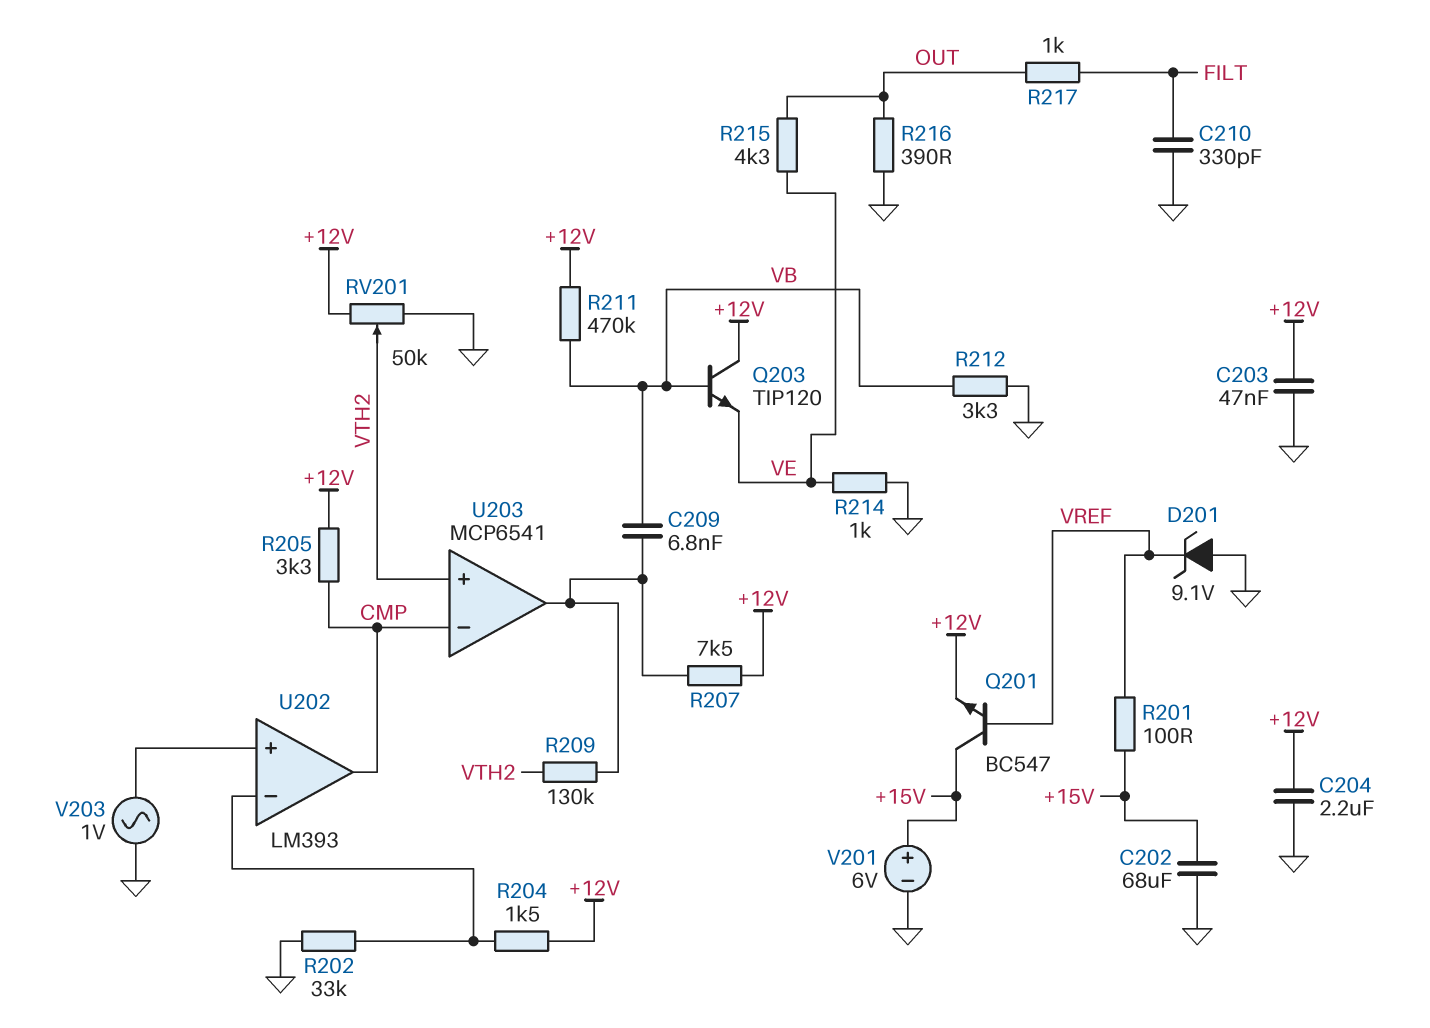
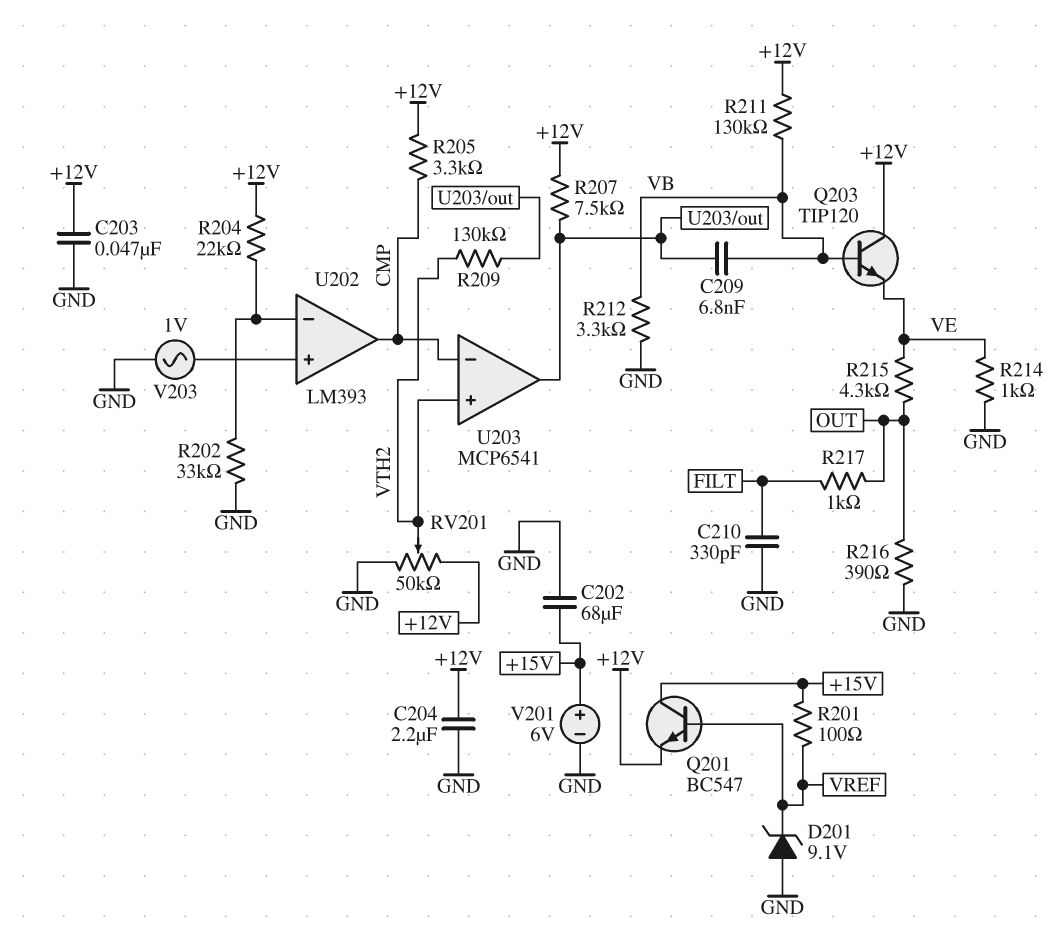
R204: 1.5k (+12V, U202/in-) -> 22k (+12V, U202/in-)
R211: 470k (+12V, VB) -> 130k (+12V, VB)

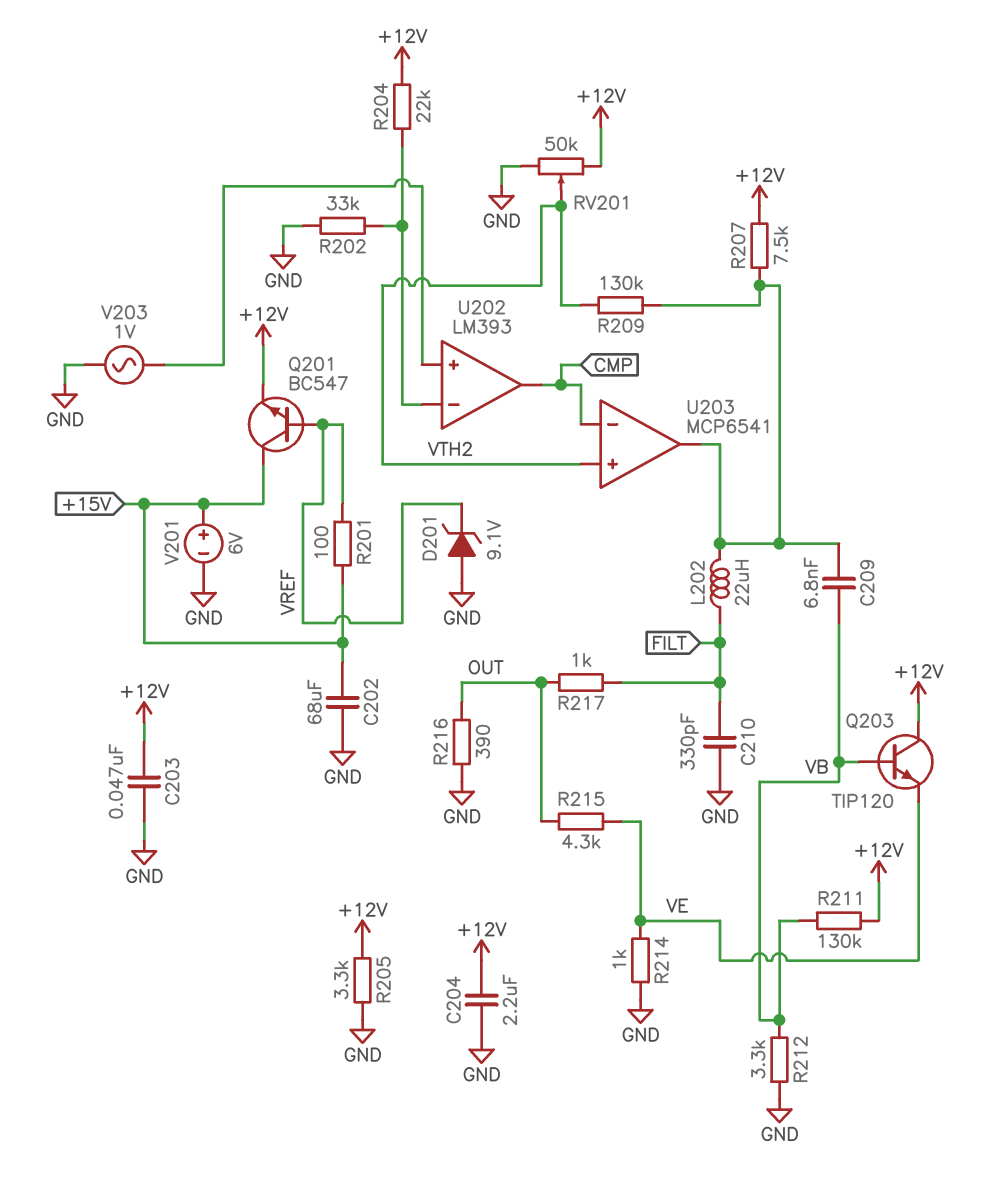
L202: none -> 22uH (FILT, U203/out)
R205: 3.3k (+12V, CMP) -> 3.3k (+12V, GND)

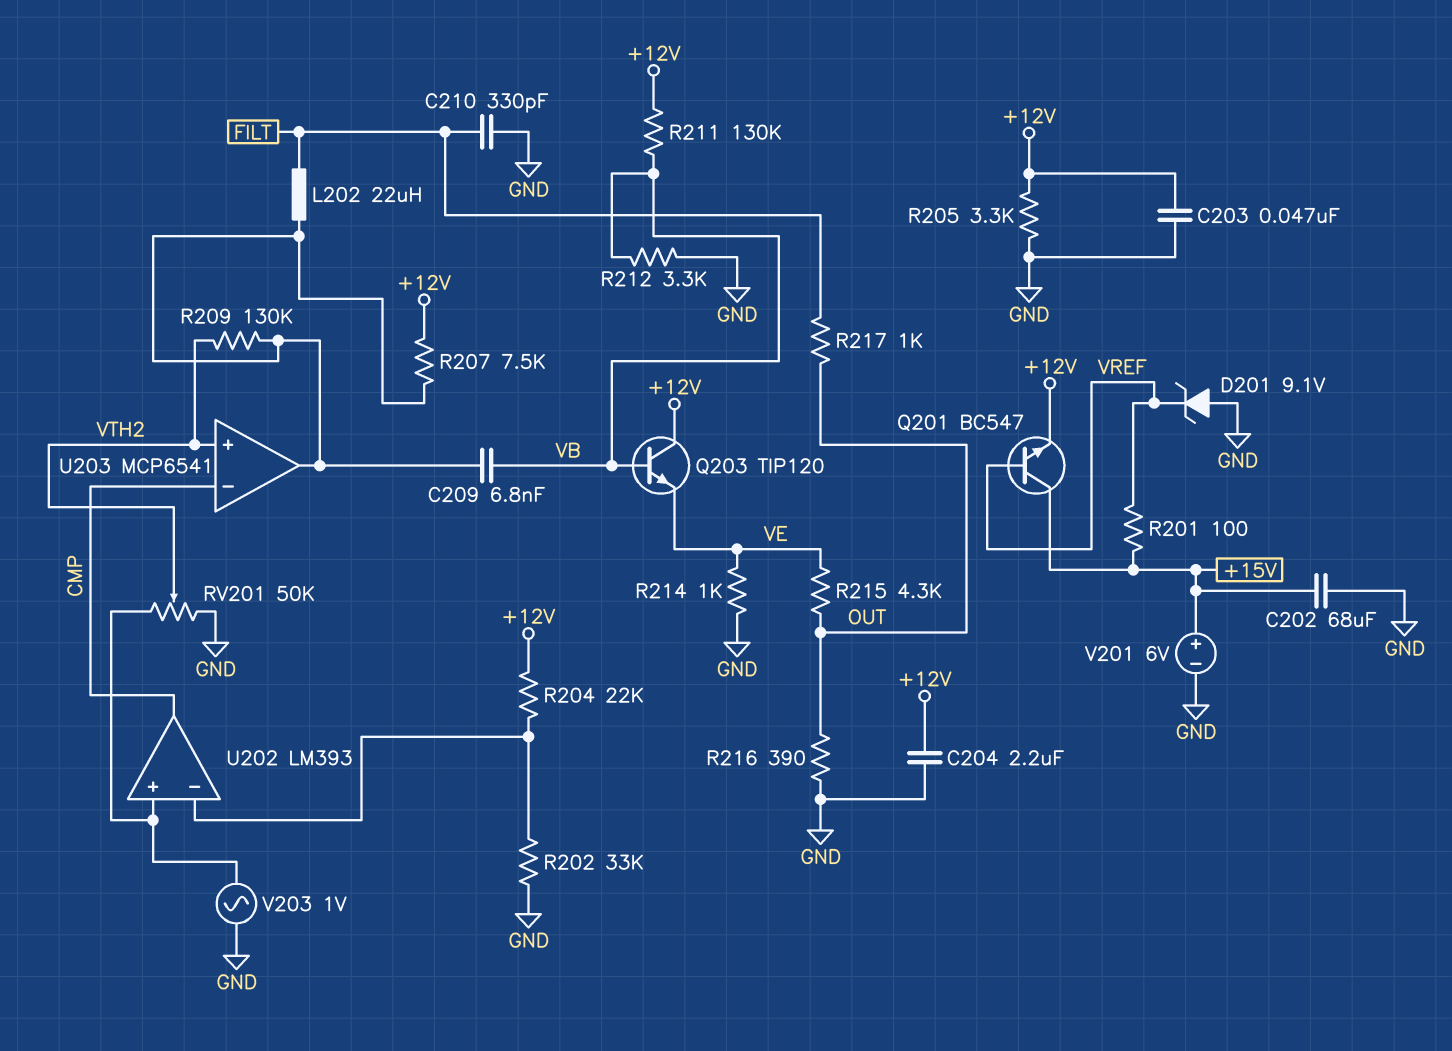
RV201: 50k (+12V, GND, wiper VTH2) -> 50k (GND, U202/in+, wiper VTH2)

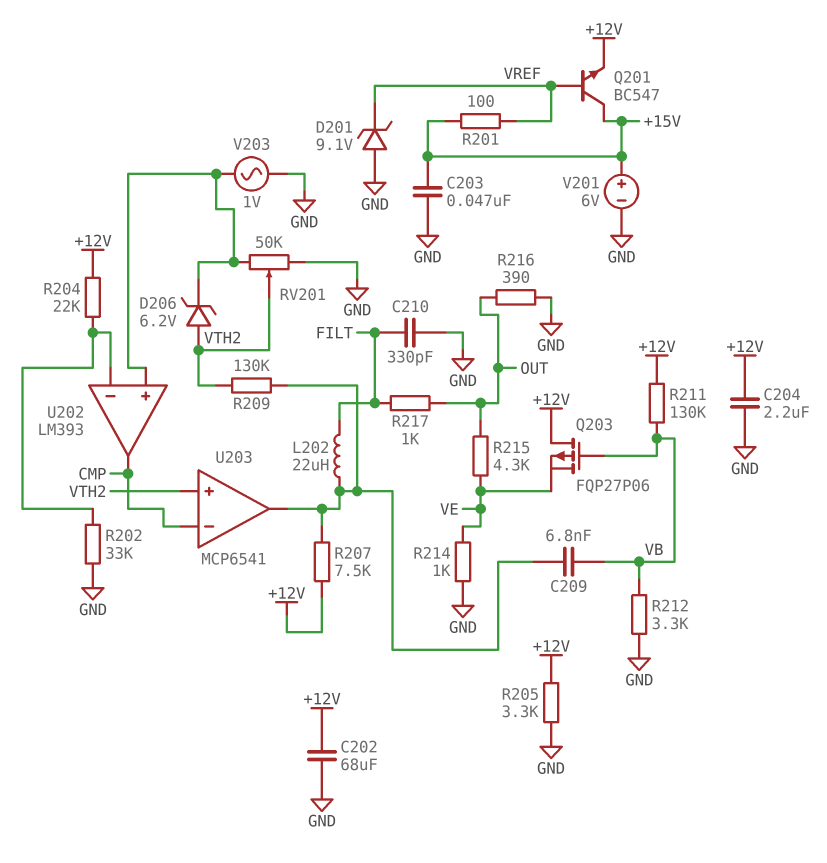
C202: 68uF (+15V, GND) -> 68uF (+12V, GND)
C203: 47nF (+12V, GND) -> 47nF (+15V, GND)
D206: none -> zener 6.2V (A VTH2, K U202/in+)
Q203: NPN TIP120 (B VB, C +12V, E VE) -> PMOS FQP27P06 (G VB, D +12V, S VE)

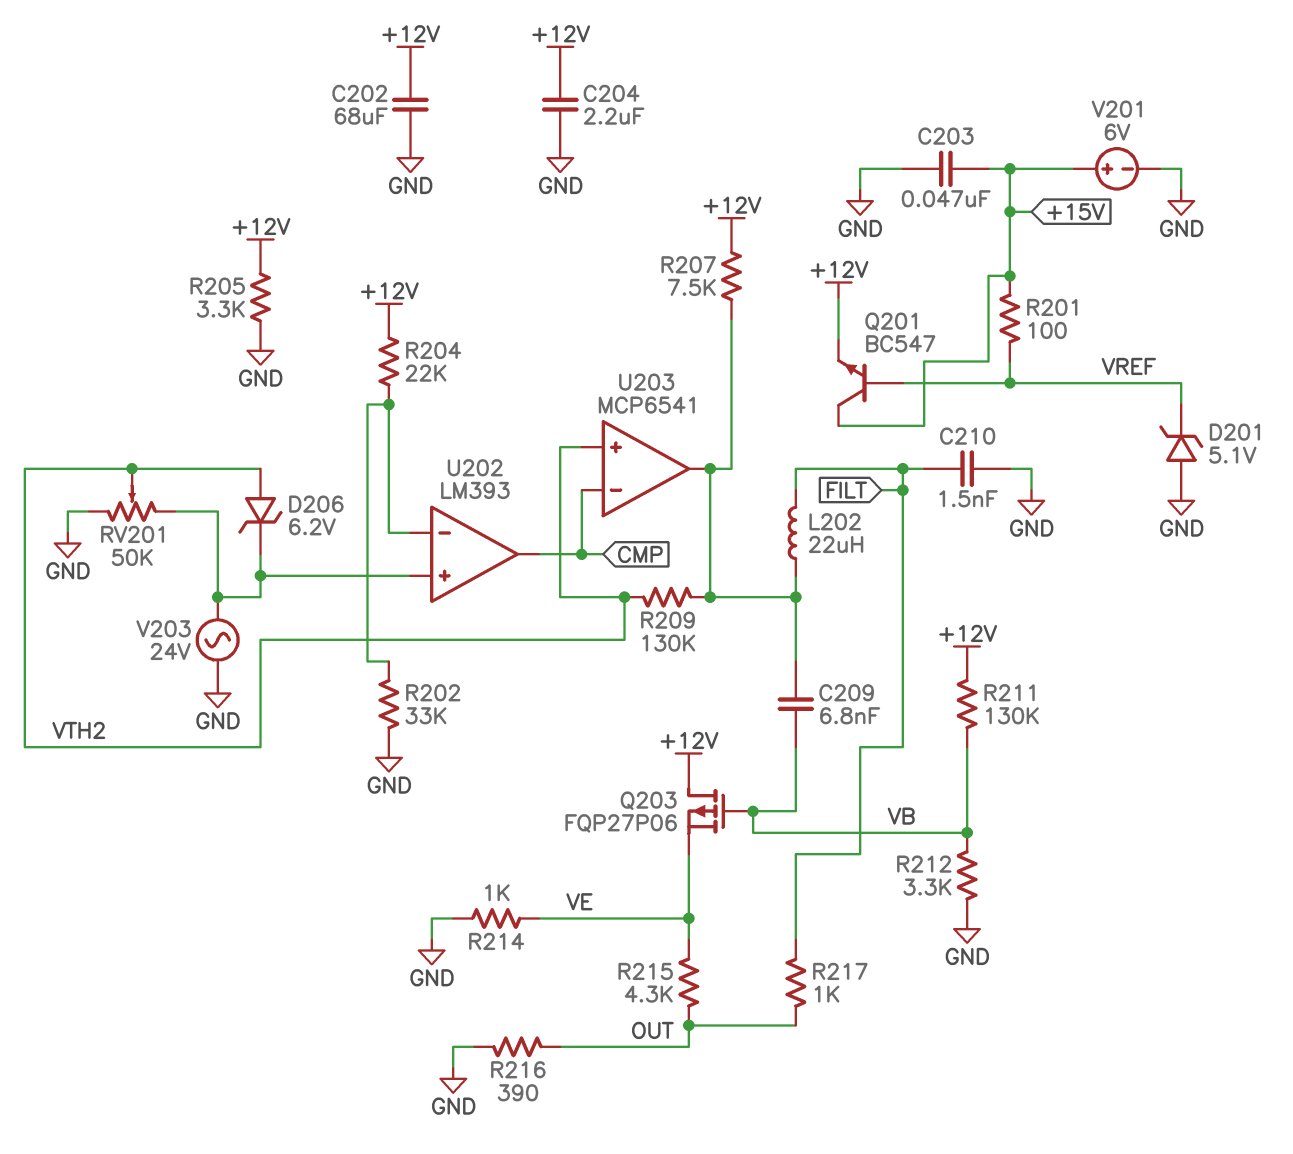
C210: 330pF (FILT, GND) -> 1.5nF (FILT, GND)
D201: zener 9.1V (A GND, K VREF) -> zener 5.1V (A GND, K VREF)
V203: AC 1V (GND, U202/in+) -> AC 24V (GND, U202/in+)

